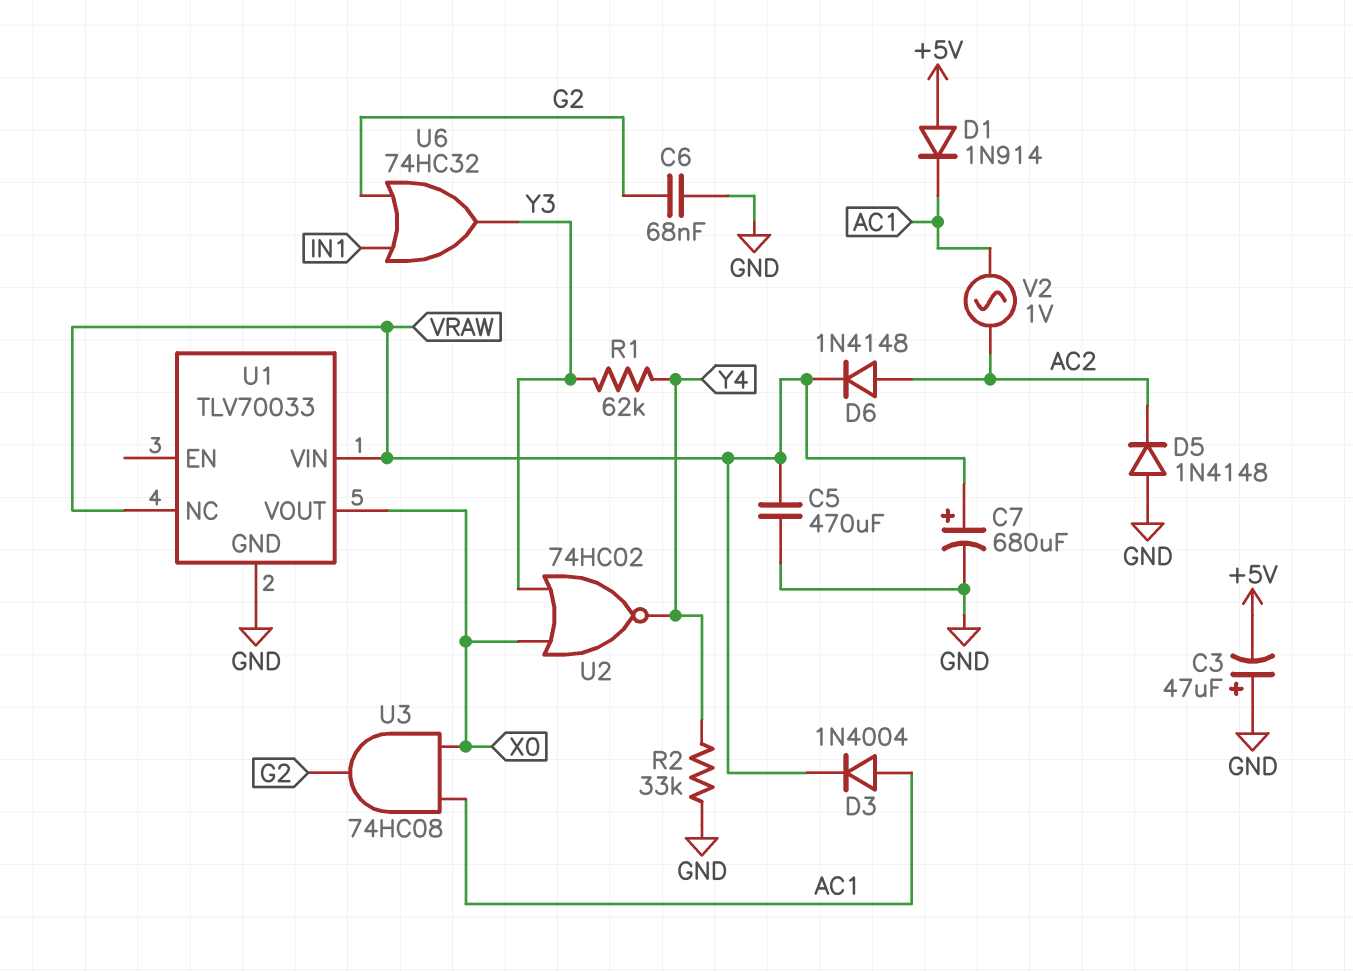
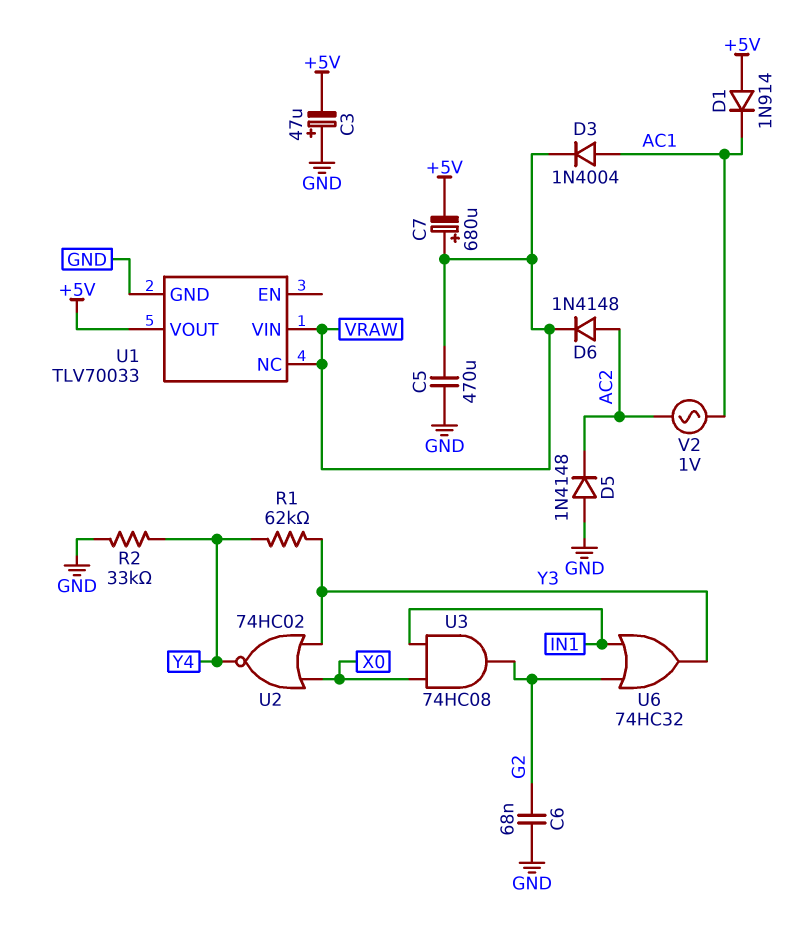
C7: 680uF (plus VRAW, minus GND) -> 680uF (plus VRAW, minus +5V)
U1 pin VOUT: X0 -> +5V
U3: AND 74HC08 (in AC1, in X0, out G2) -> AND 74HC08 (in IN1, in X0, out G2)

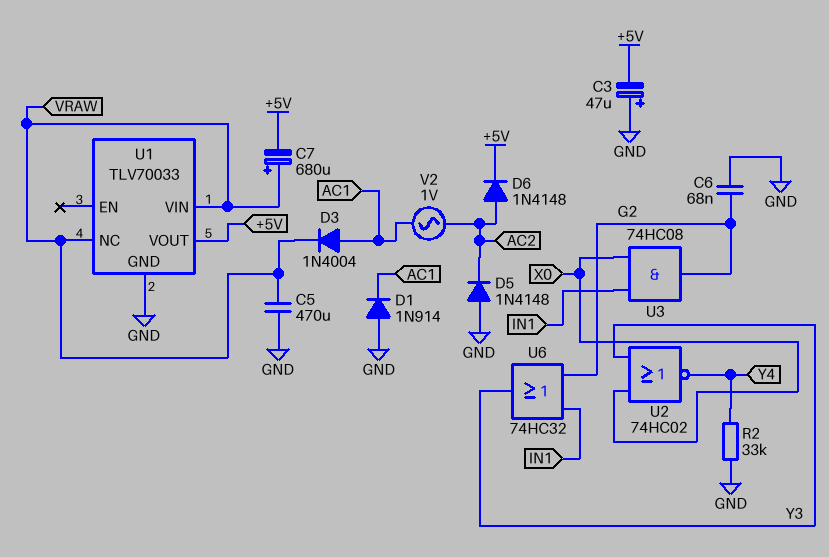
D1: diode 1N914 (A +5V, K AC1) -> diode 1N914 (A GND, K AC1)
D6: diode 1N4148 (A AC2, K VRAW) -> diode 1N4148 (A AC2, K +5V)
R1: 62k (Y3, Y4) -> none

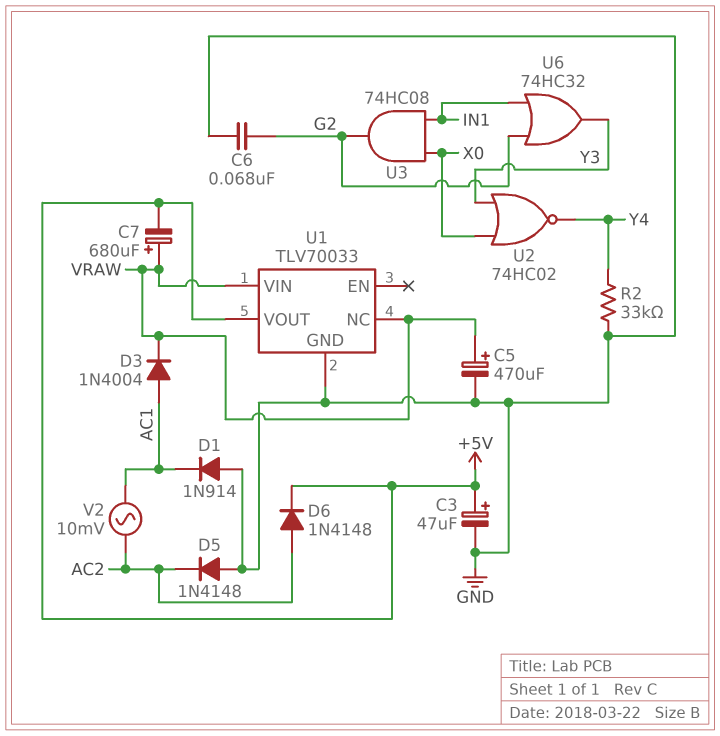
C3: 47uF (plus GND, minus +5V) -> 47uF (plus +5V, minus GND)
C5: 470uF (GND, VRAW) -> 470uF (plus VRAW, minus GND)
V2: AC 1V (AC1, AC2) -> AC 10mV (AC1, AC2)

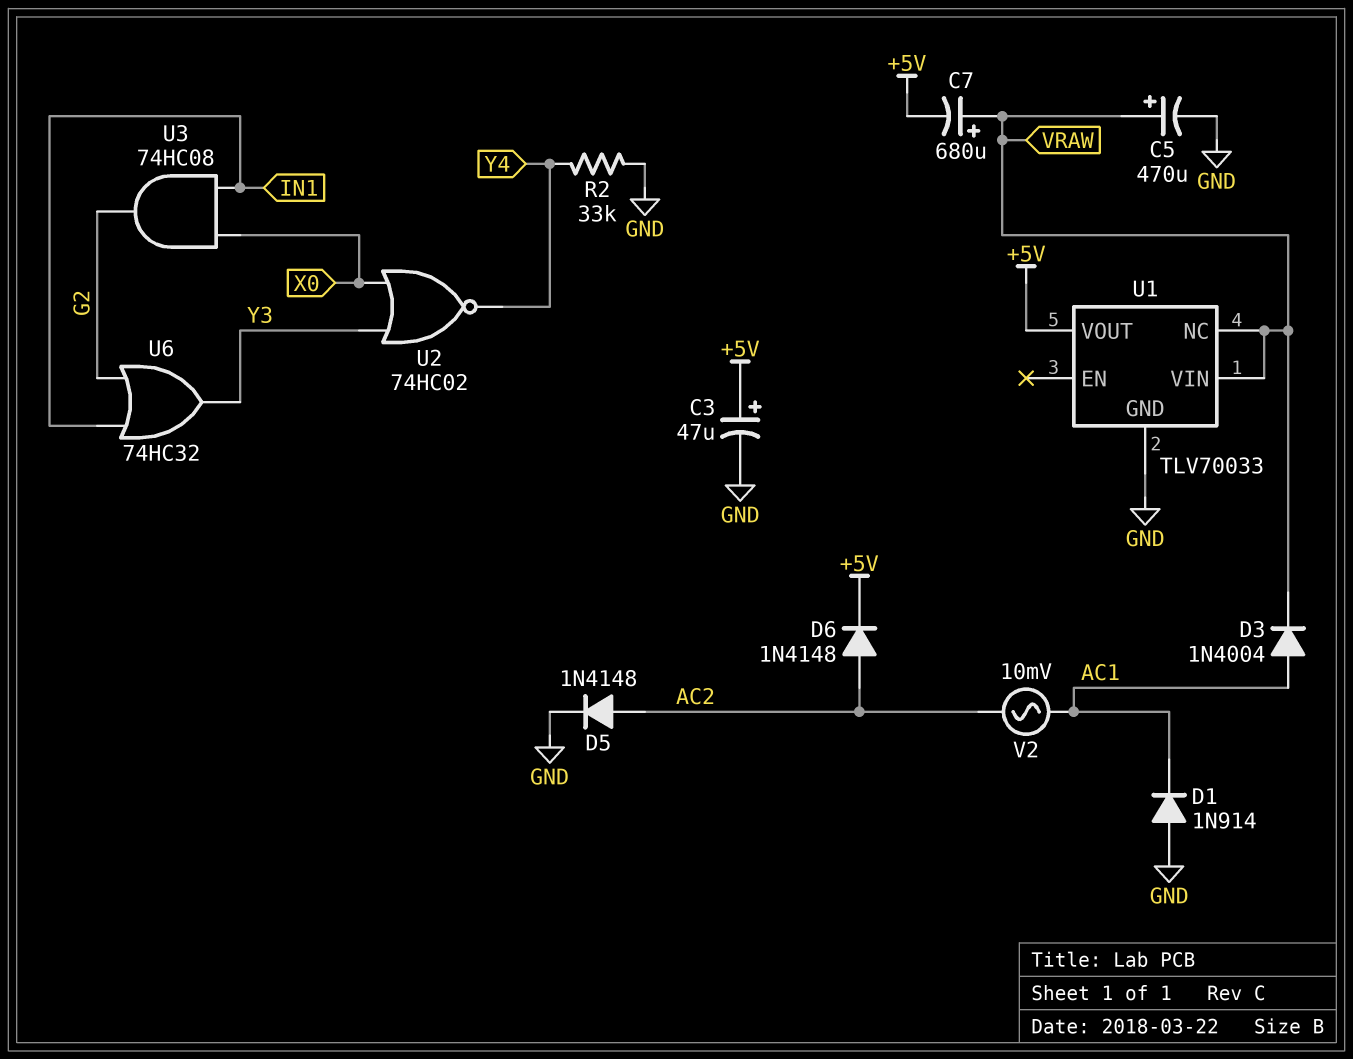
C6: 68nF (G2, GND) -> none
D5: diode 1N4148 (A GND, K AC2) -> diode 1N4148 (A AC2, K GND)

